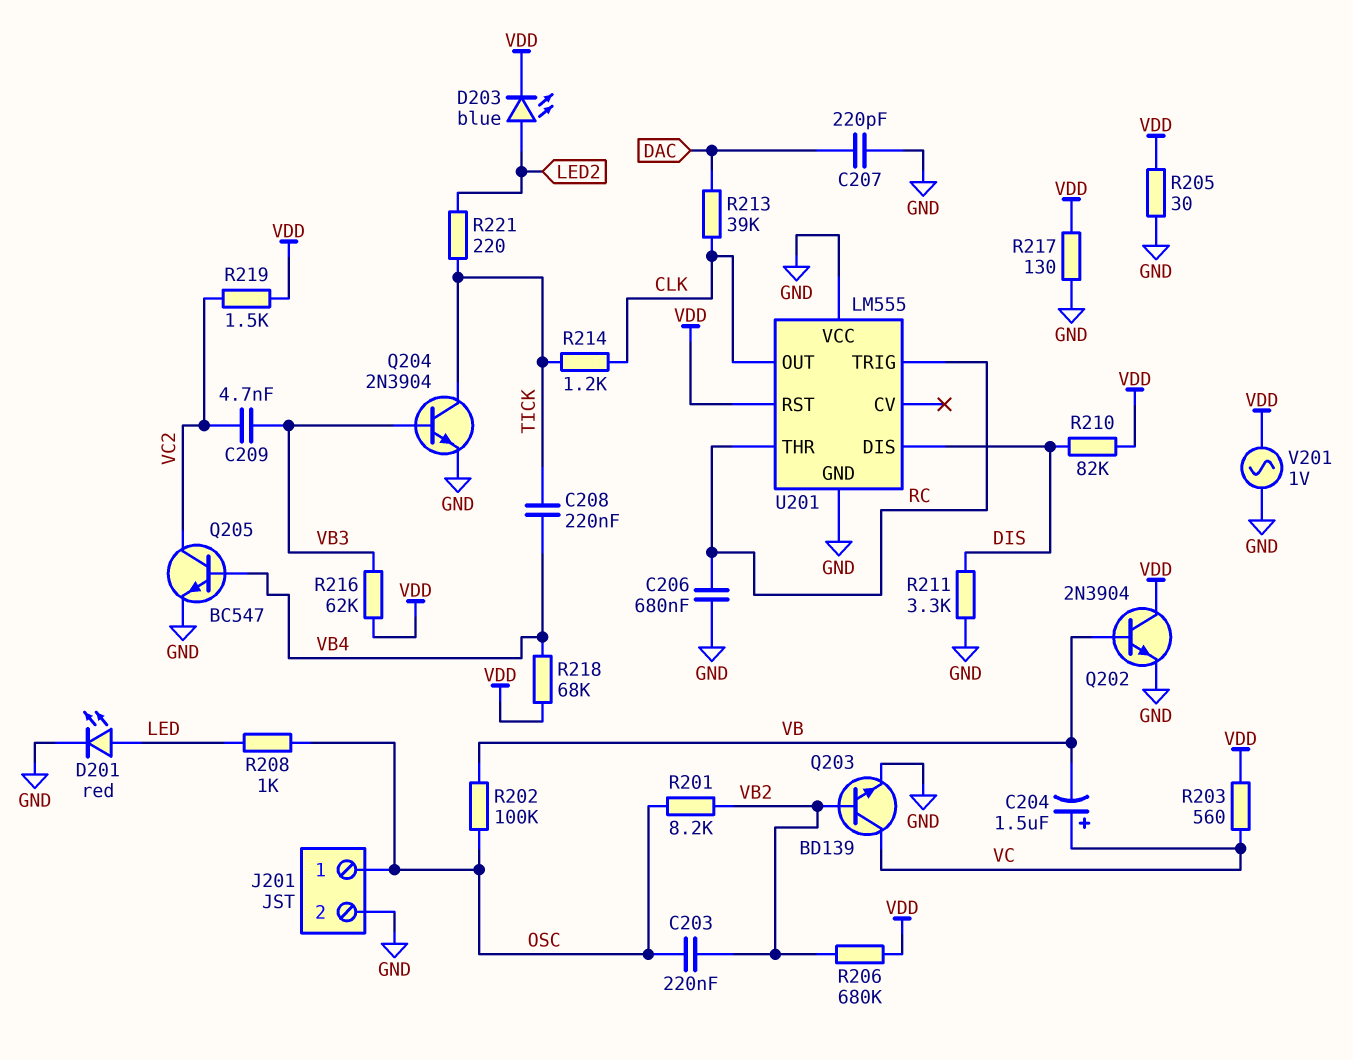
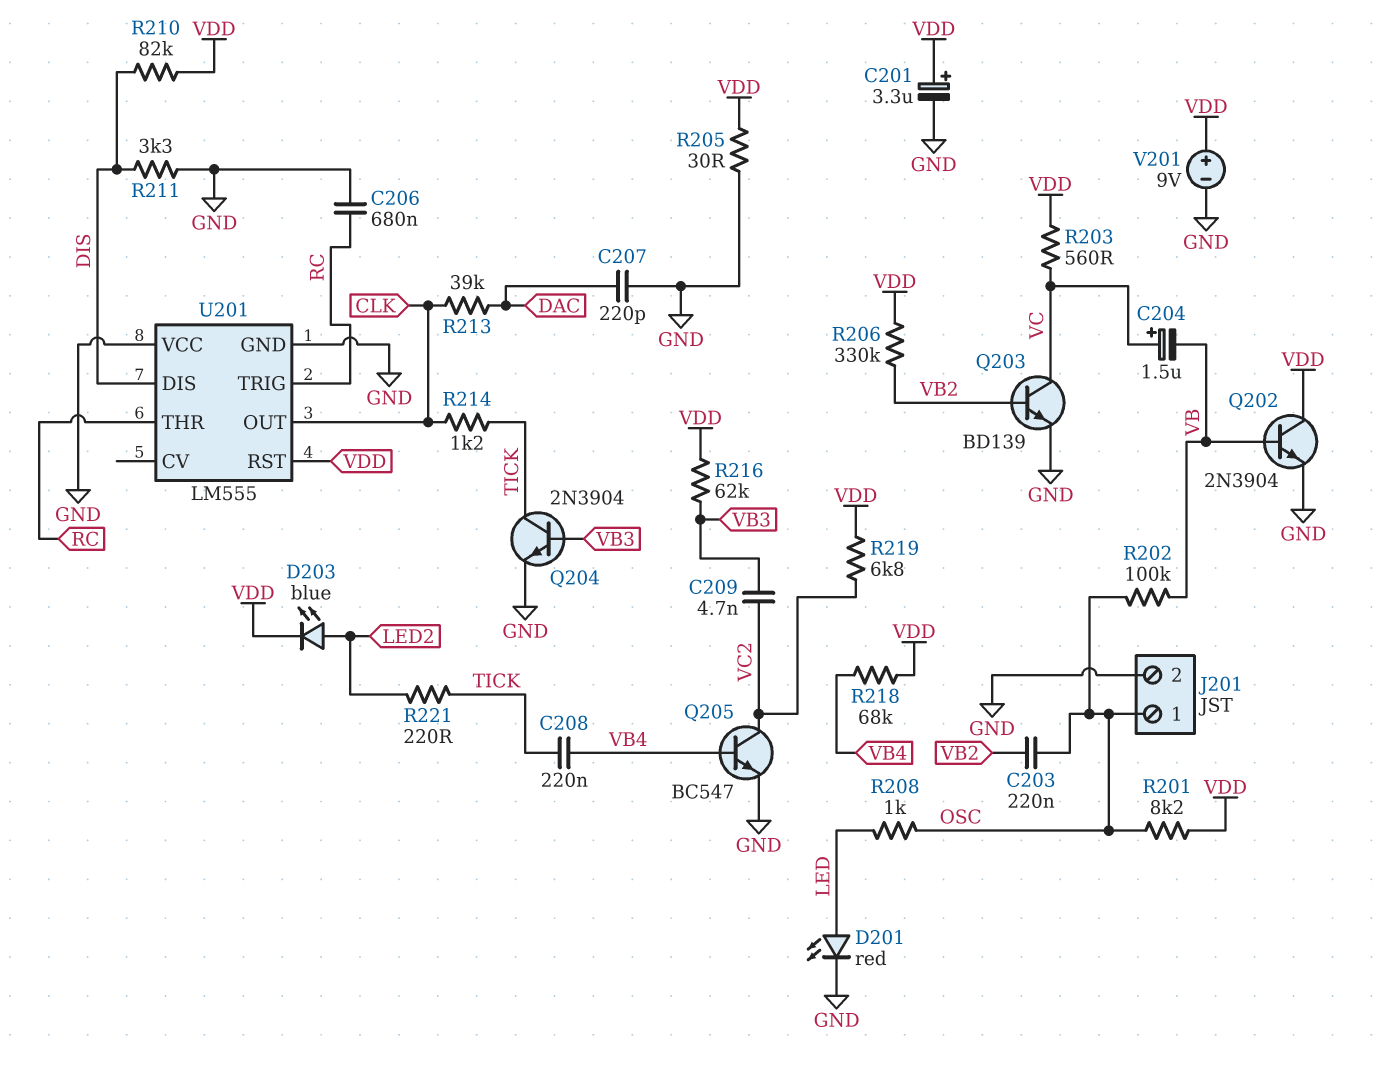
C201: none -> 3.3uF (plus VDD, minus GND)
R201: 8.2k (OSC, VB2) -> 8.2k (OSC, VDD)
R206: 680k (VB2, VDD) -> 330k (VB2, VDD)
R217: 130 (GND, VDD) -> none
R219: 1.5k (VC2, VDD) -> 6.8k (VC2, VDD)
V201: AC 1V (GND, VDD) -> 9V (plus VDD, minus GND)

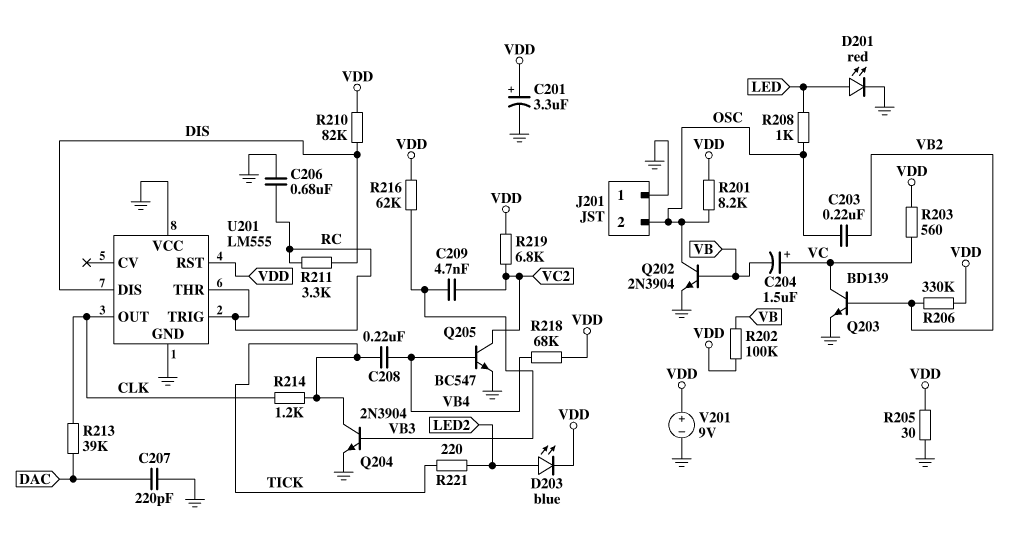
J201 pin 1: OSC -> GND
J201 pin 2: GND -> OSC
Q202: NPN 2N3904 (B VB, C VDD, E GND) -> NPN 2N3904 (B VB, C OSC, E GND)
R202: 100k (OSC, VB) -> 100k (VB, VDD)
R211: 3.3k (DIS, GND) -> 3.3k (DIS, RC)

